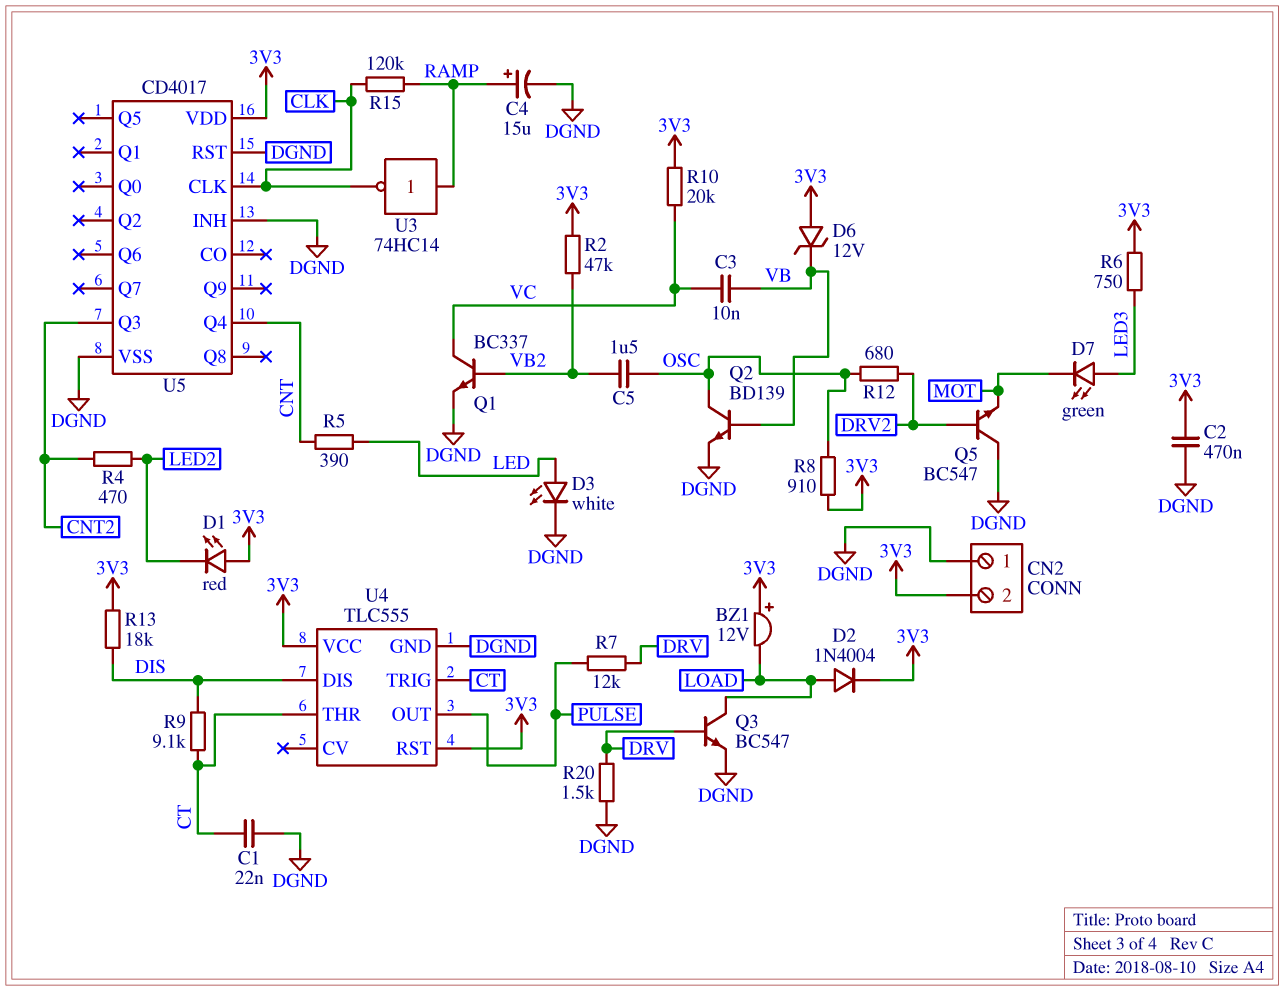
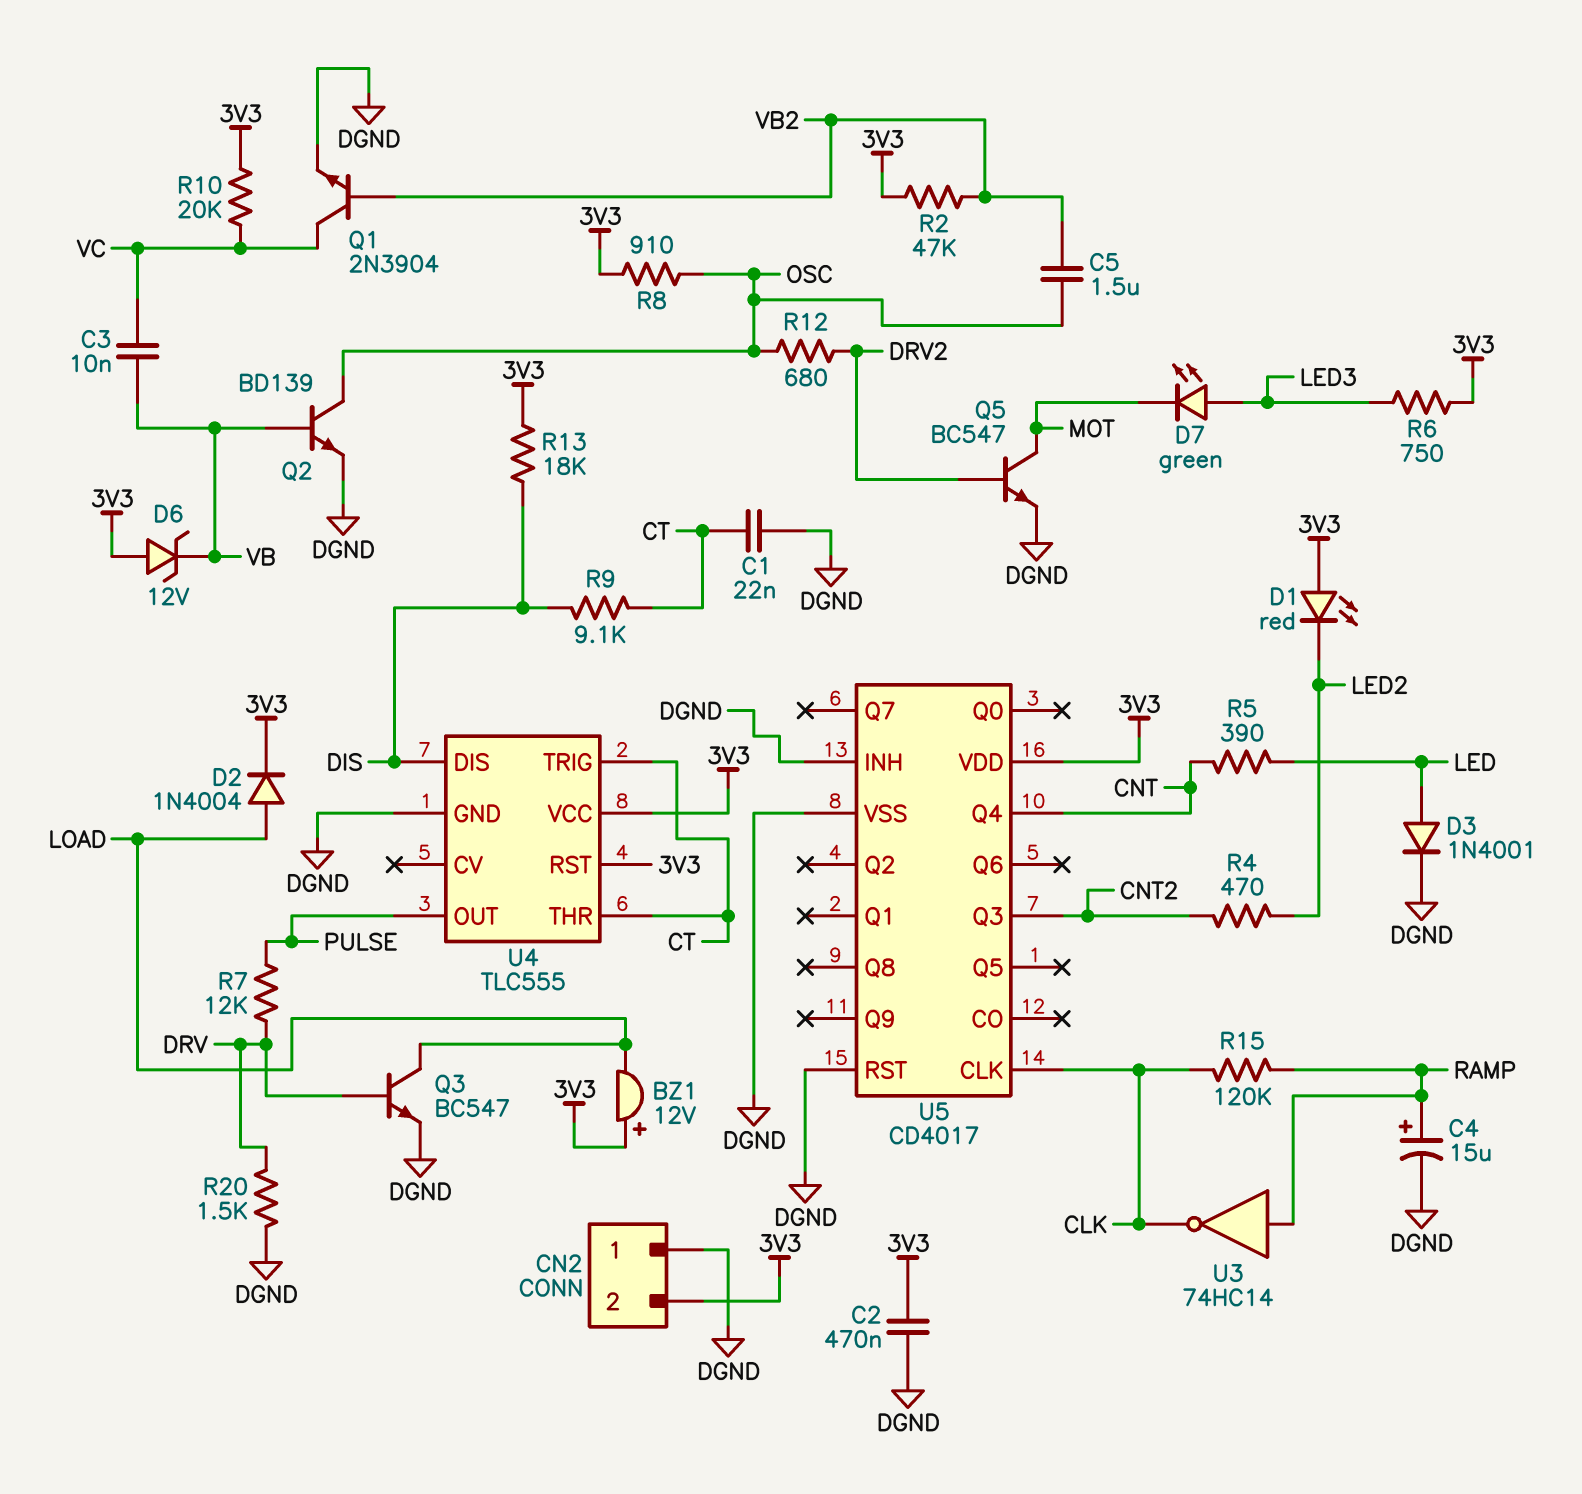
D3: LED white (A LED, K DGND) -> diode 1N4001 (A LED, K DGND)
Q1: NPN BC337 (B VB2, C VC, E DGND) -> NPN 2N3904 (B VB2, C VC, E DGND)
Q5: NPN BC547 (B DRV2, C DGND, E MOT) -> NPN BC547 (B DRV2, C MOT, E DGND)

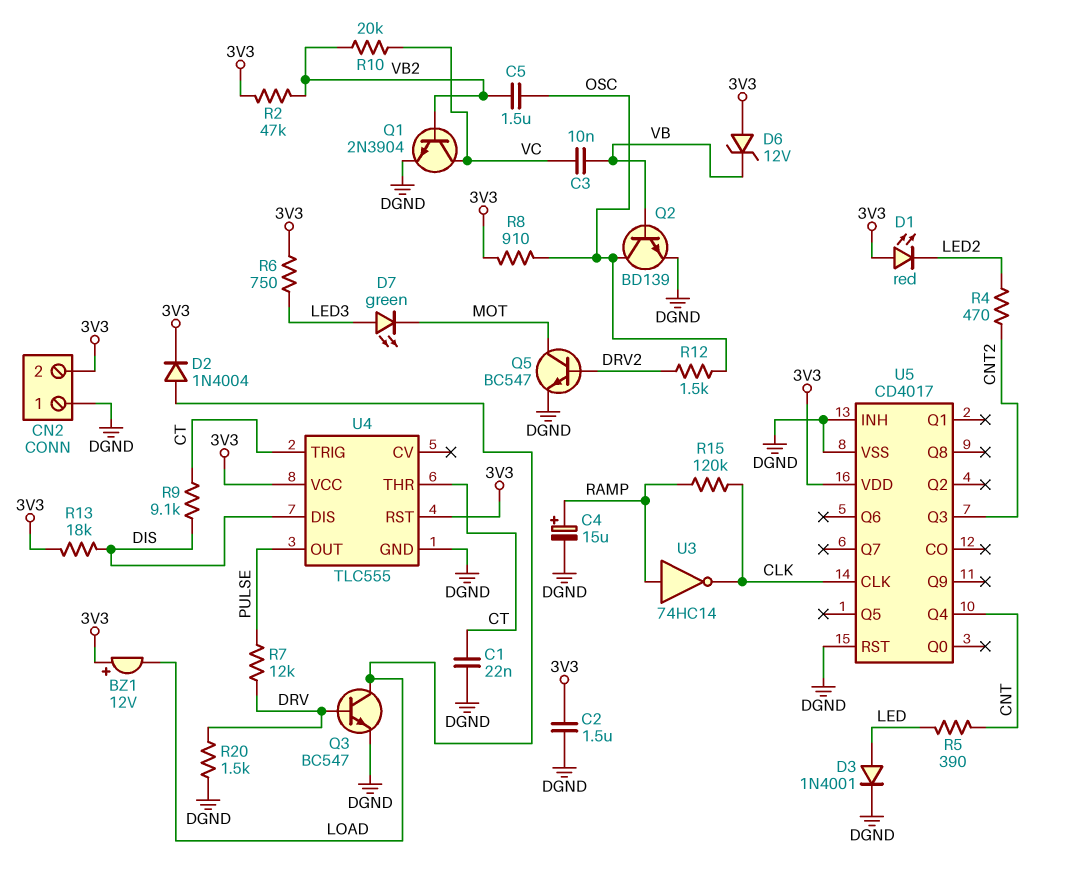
C2: 470nF (3V3, DGND) -> 1.5uF (3V3, DGND)
R10: 20k (3V3, VC) -> 20k (VB2, VC)
R12: 680 (DRV2, OSC) -> 1.5k (DRV2, OSC)

